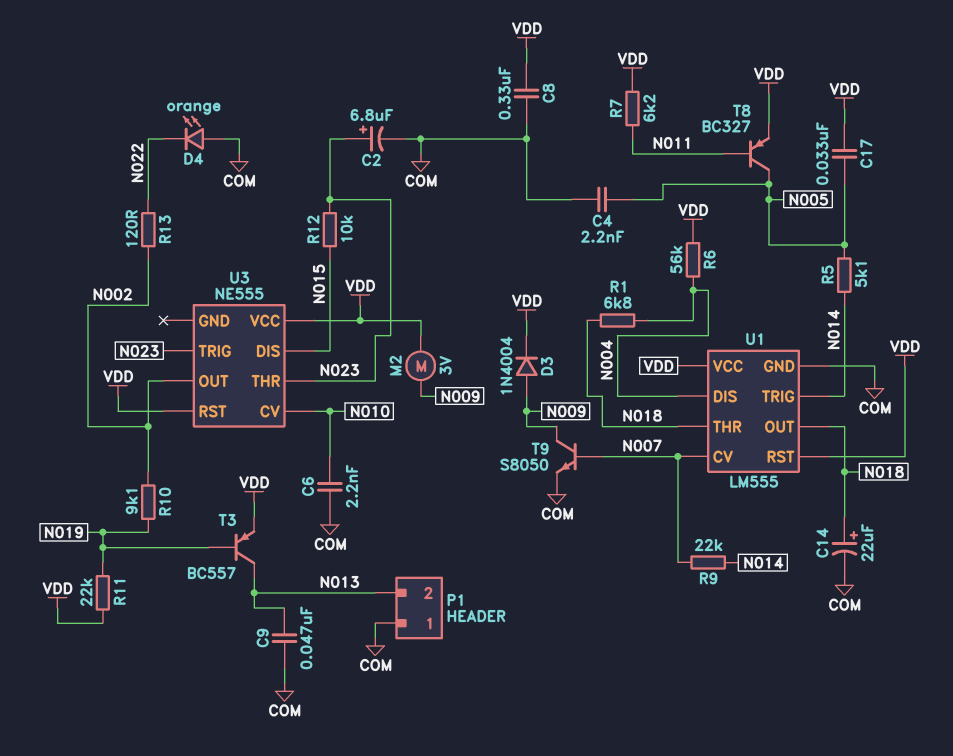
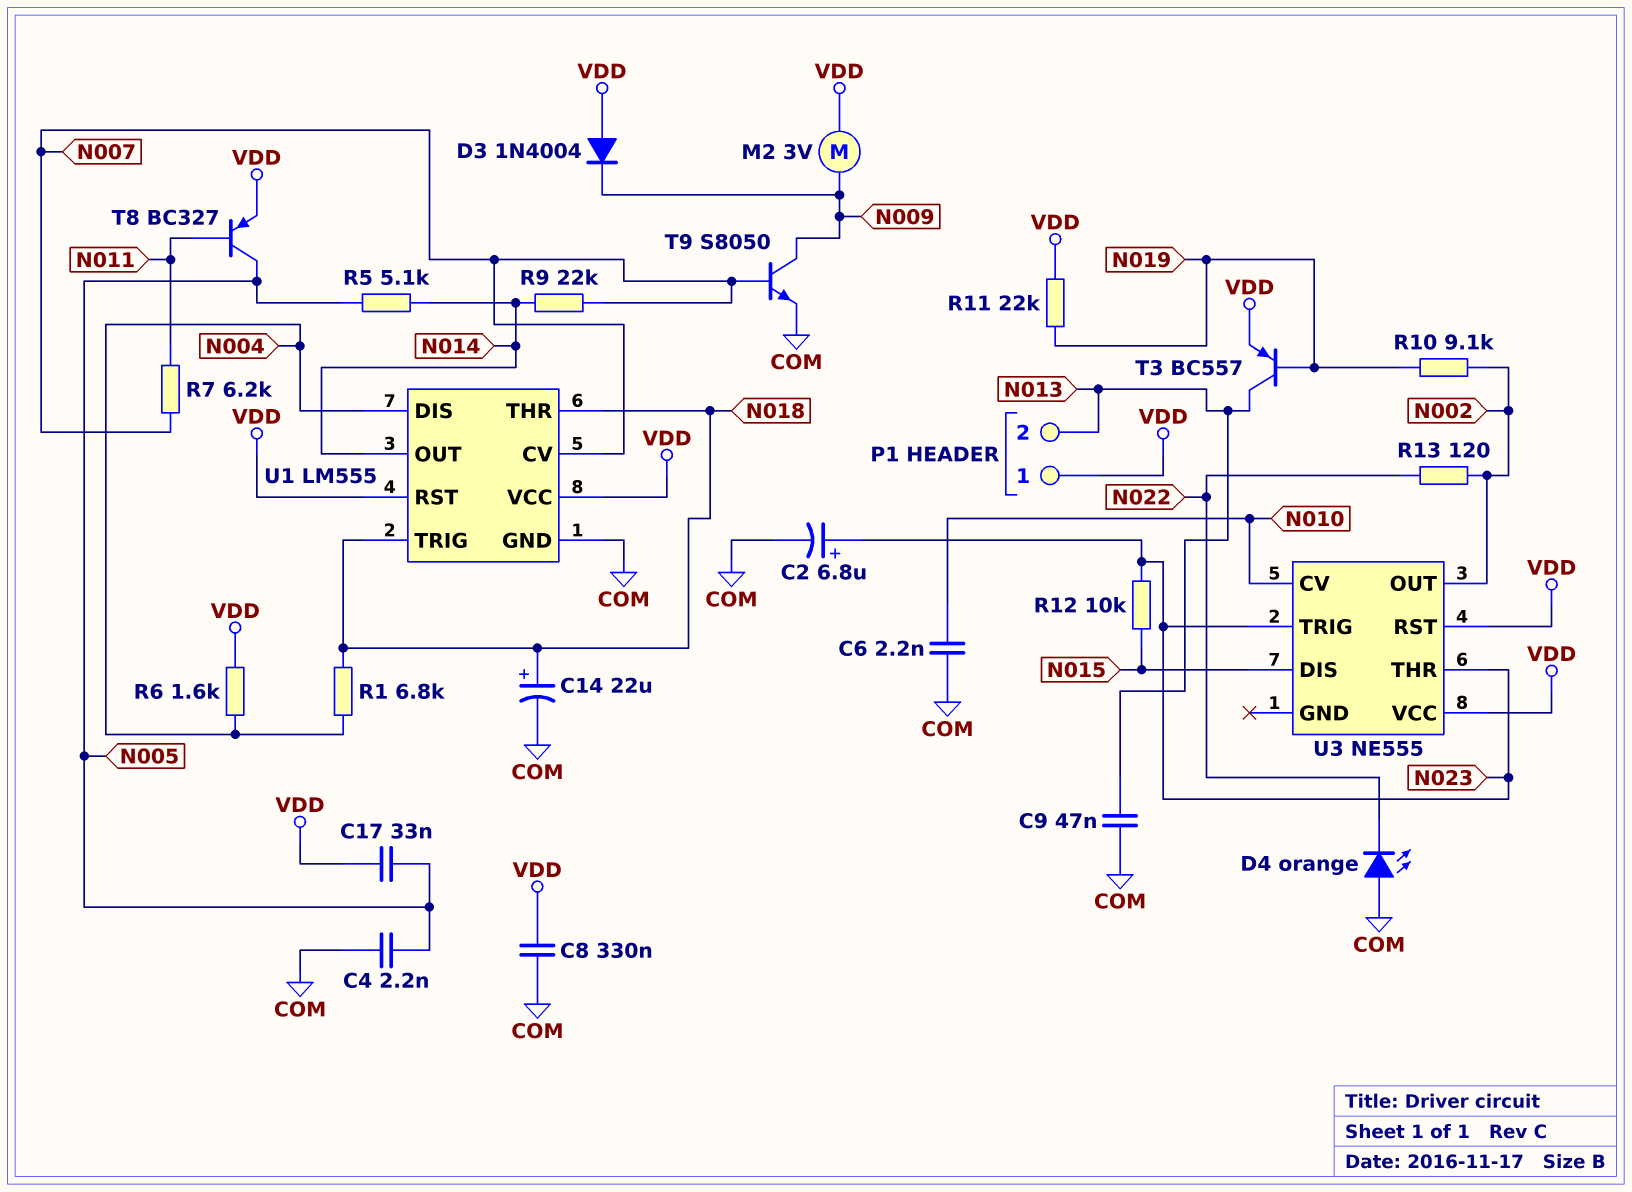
D3: diode 1N4004 (A N009, K VDD) -> diode 1N4004 (A VDD, K N009)
P1 pin 1: COM -> VDD
R6: 56k (N004, VDD) -> 1.6k (N004, VDD)
R7: 6.2k (N011, VDD) -> 6.2k (N007, N011)
U1 pin OUT: N018 -> N014
U1 pin TRIG: N014 -> N018

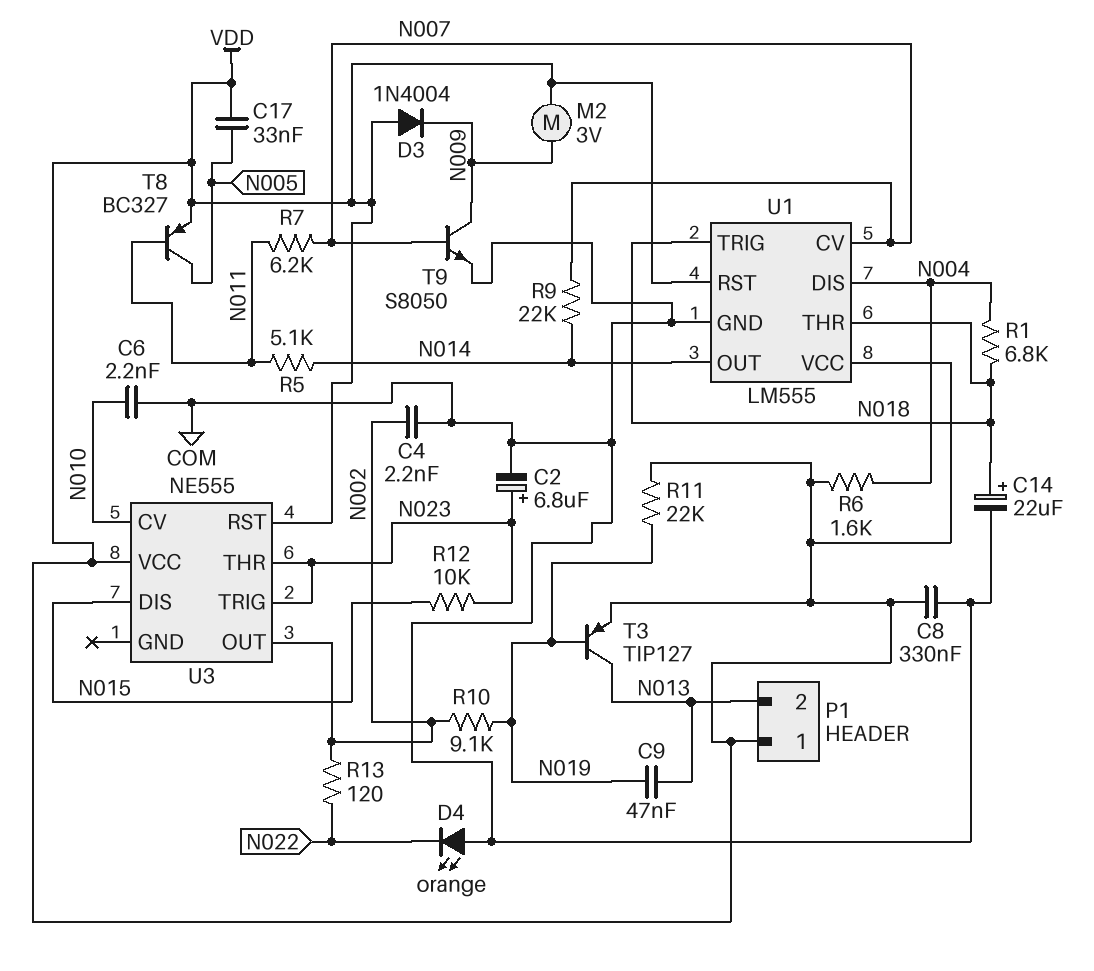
C4: 2.2nF (COM, N005) -> 2.2nF (COM, N002)
C9: 47nF (COM, N013) -> 47nF (N013, N019)
R5: 5.1k (N005, N014) -> 5.1k (N011, N014)
T3: PNP BC557 (B N019, C N013, E VDD) -> PNP TIP127 (B N019, C N013, E VDD)

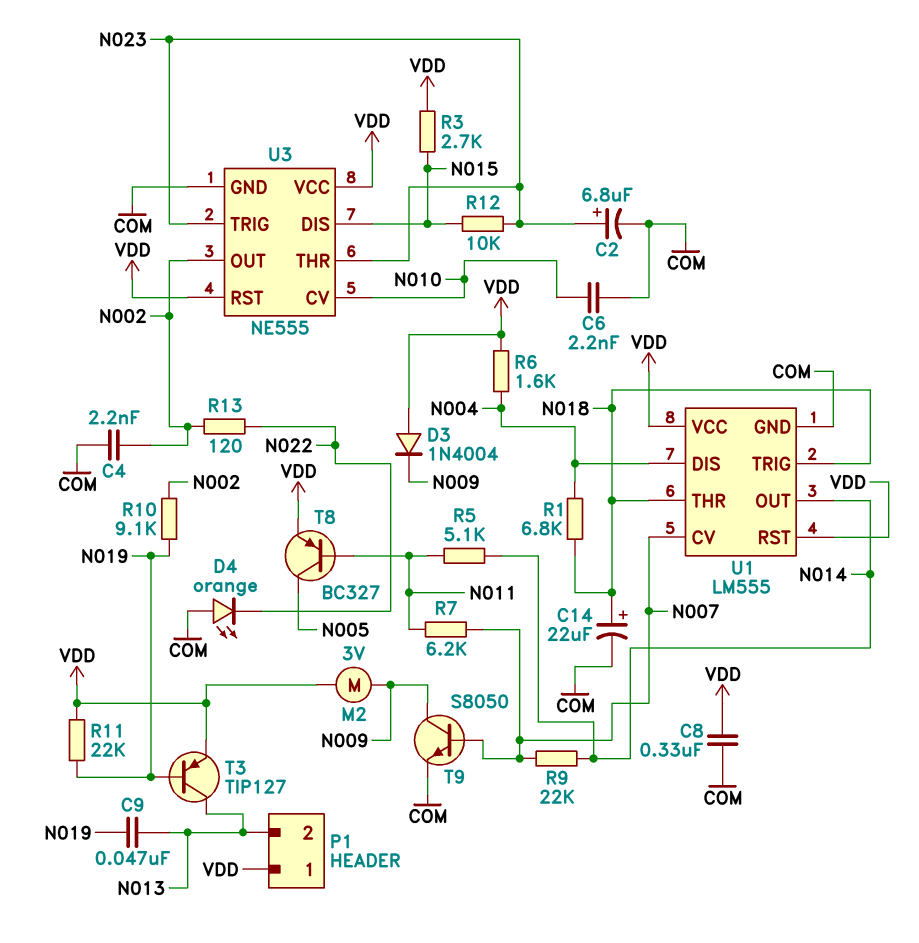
C17: 33nF (N005, VDD) -> none
R3: none -> 2.7k (N015, VDD)
U3 pin GND: none -> COM

